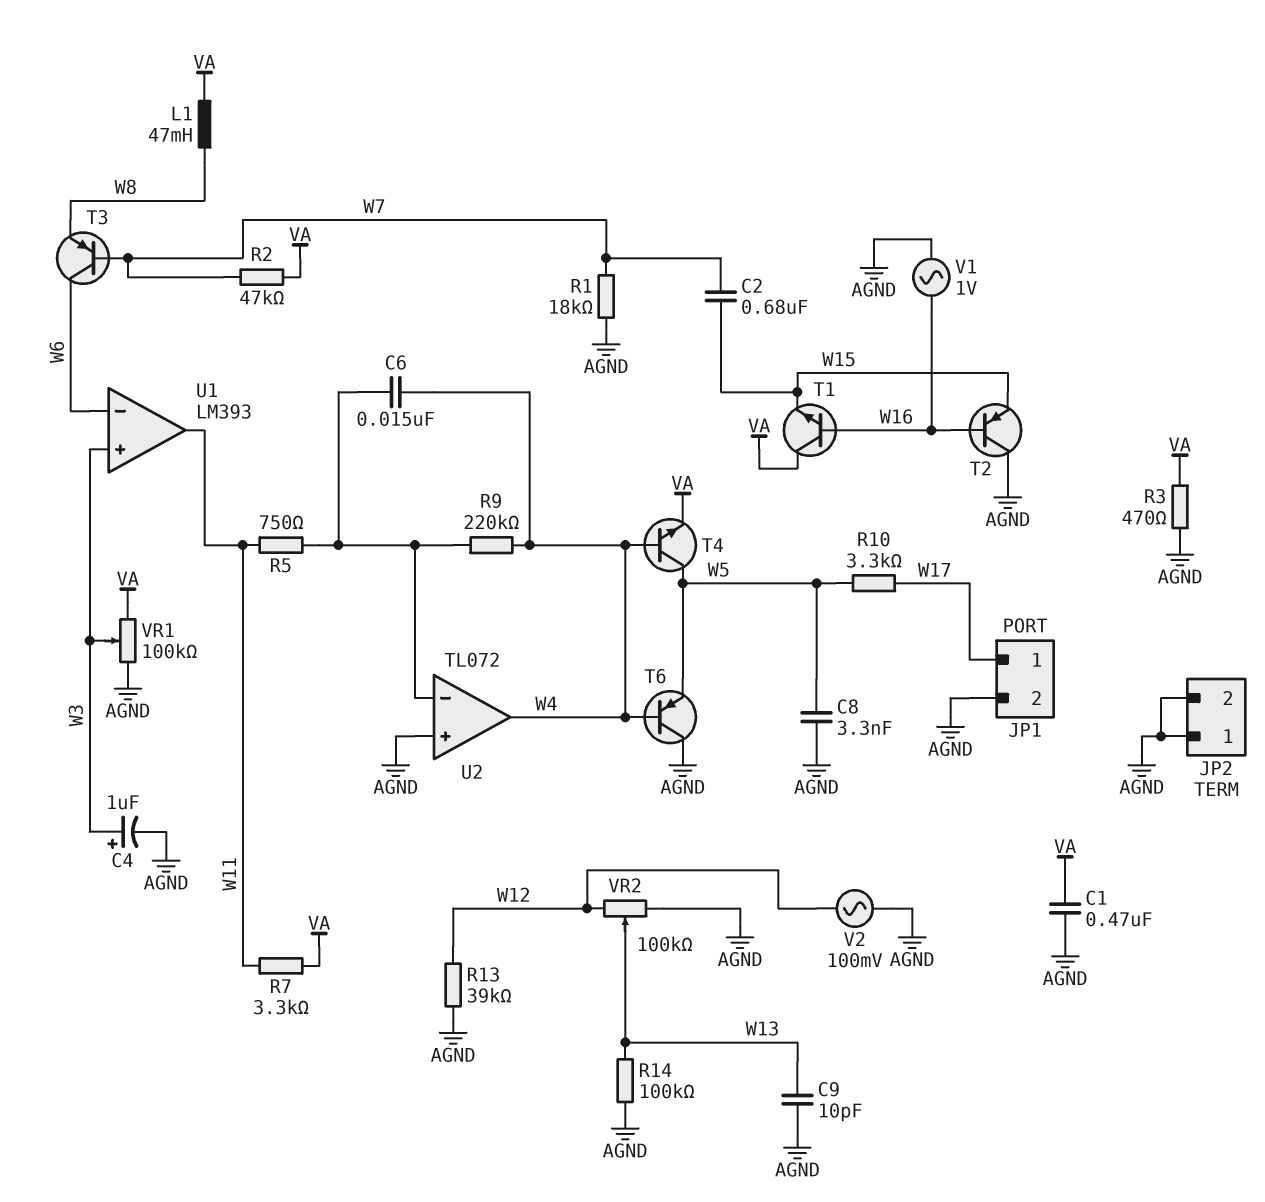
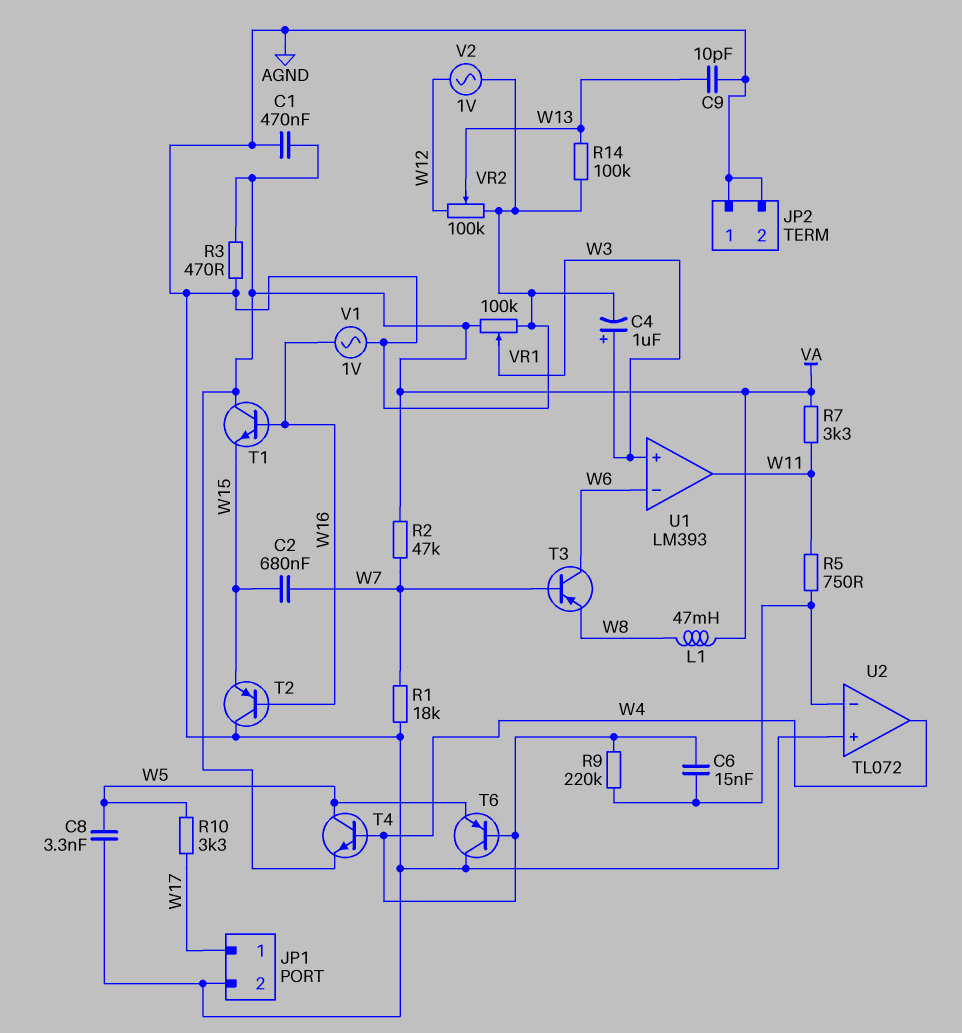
R13: 39k (AGND, W12) -> none
V2: AC 100mV (AGND, W12) -> AC 1V (AGND, W12)

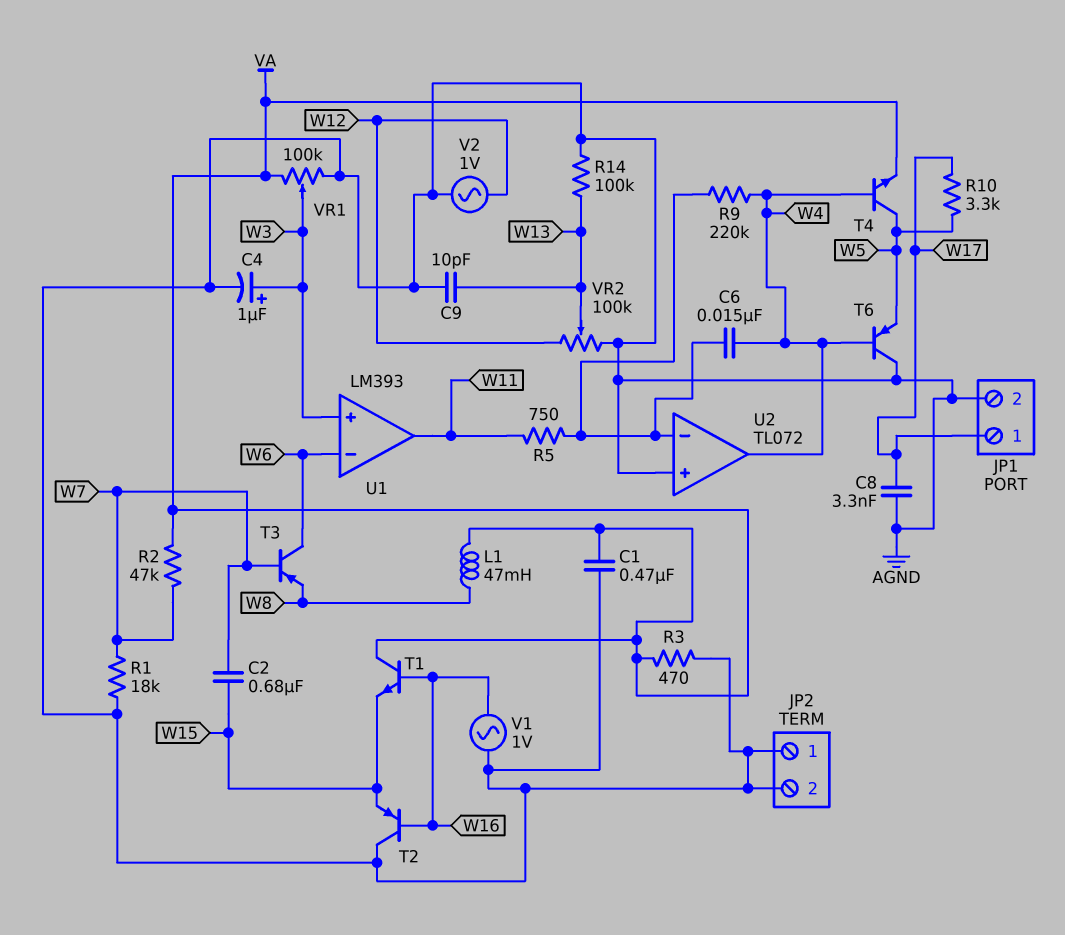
C8: 3.3nF (AGND, W5) -> 3.3nF (AGND, W17)
R7: 3.3k (VA, W11) -> none

